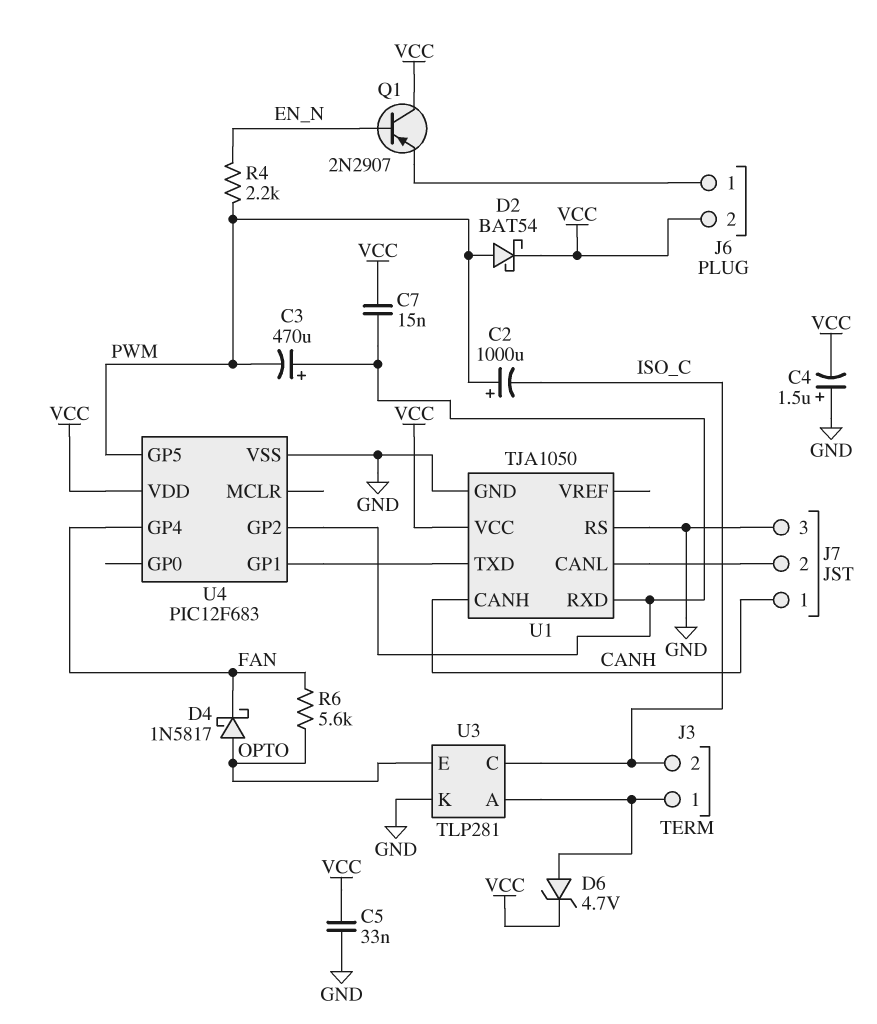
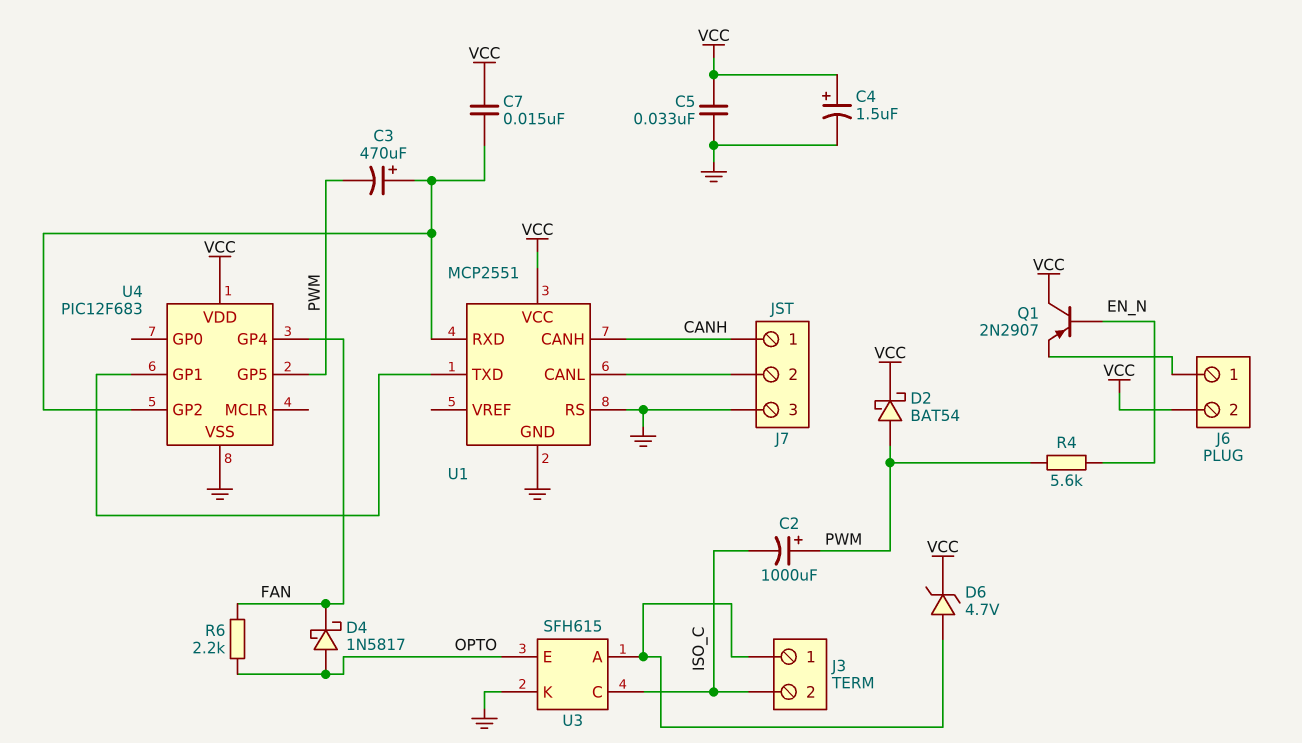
C4: 1.5uF (plus GND, minus VCC) -> 1.5uF (plus VCC, minus GND)
R4: 2.2k (EN_N, PWM) -> 5.6k (EN_N, PWM)
R6: 5.6k (FAN, OPTO) -> 2.2k (FAN, OPTO)
U1: TJA1050 -> MCP2551
U3: TLP281 -> SFH615

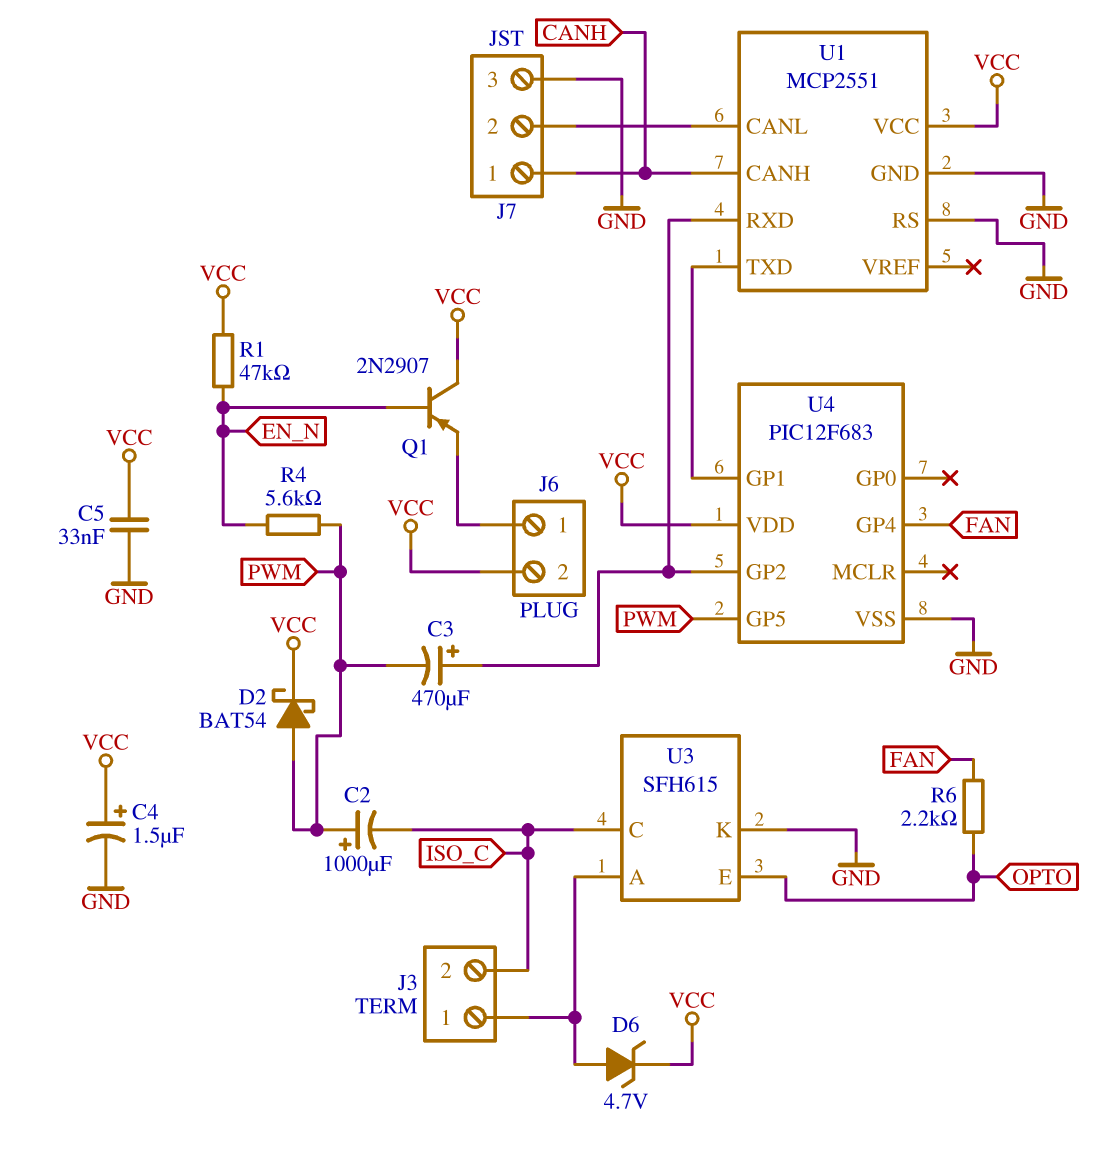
C7: 15nF (U1/RXD, VCC) -> none
D4: schottky 1N5817 (A OPTO, K FAN) -> none
R1: none -> 47k (EN_N, VCC)

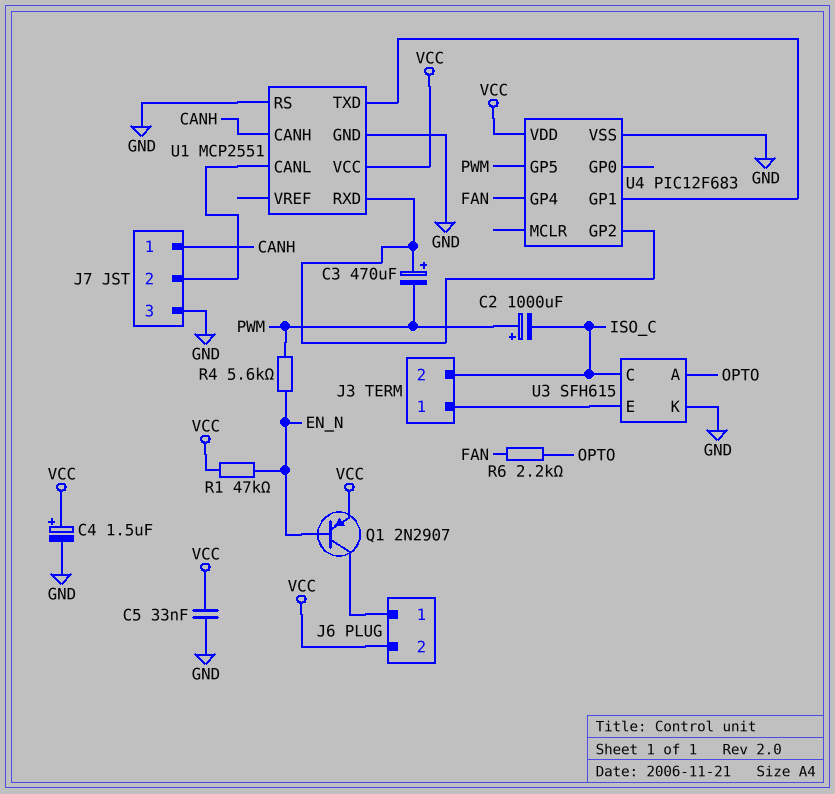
D2: schottky BAT54 (A PWM, K VCC) -> none
D6: zener 4.7V (A J3/1, K VCC) -> none
Q1: PNP 2N2907 (B EN_N, C VCC, E J6/1) -> PNP 2N2907 (B EN_N, C J6/1, E VCC)
U3 pin A: J3/1 -> OPTO
U3 pin E: OPTO -> J3/1

